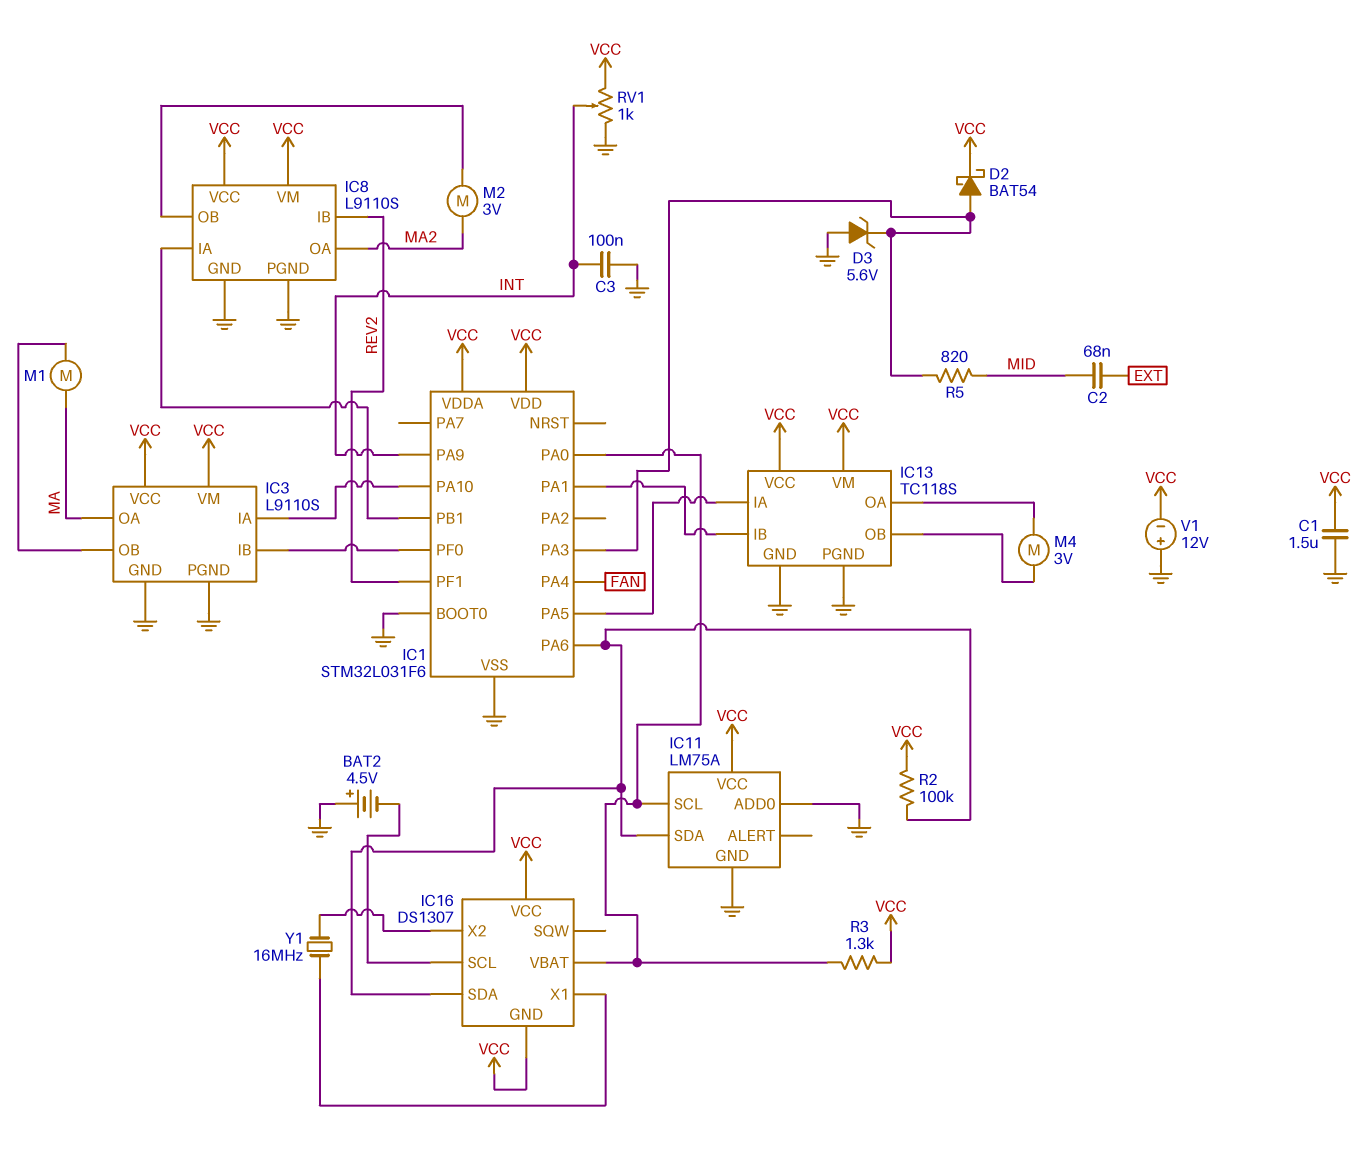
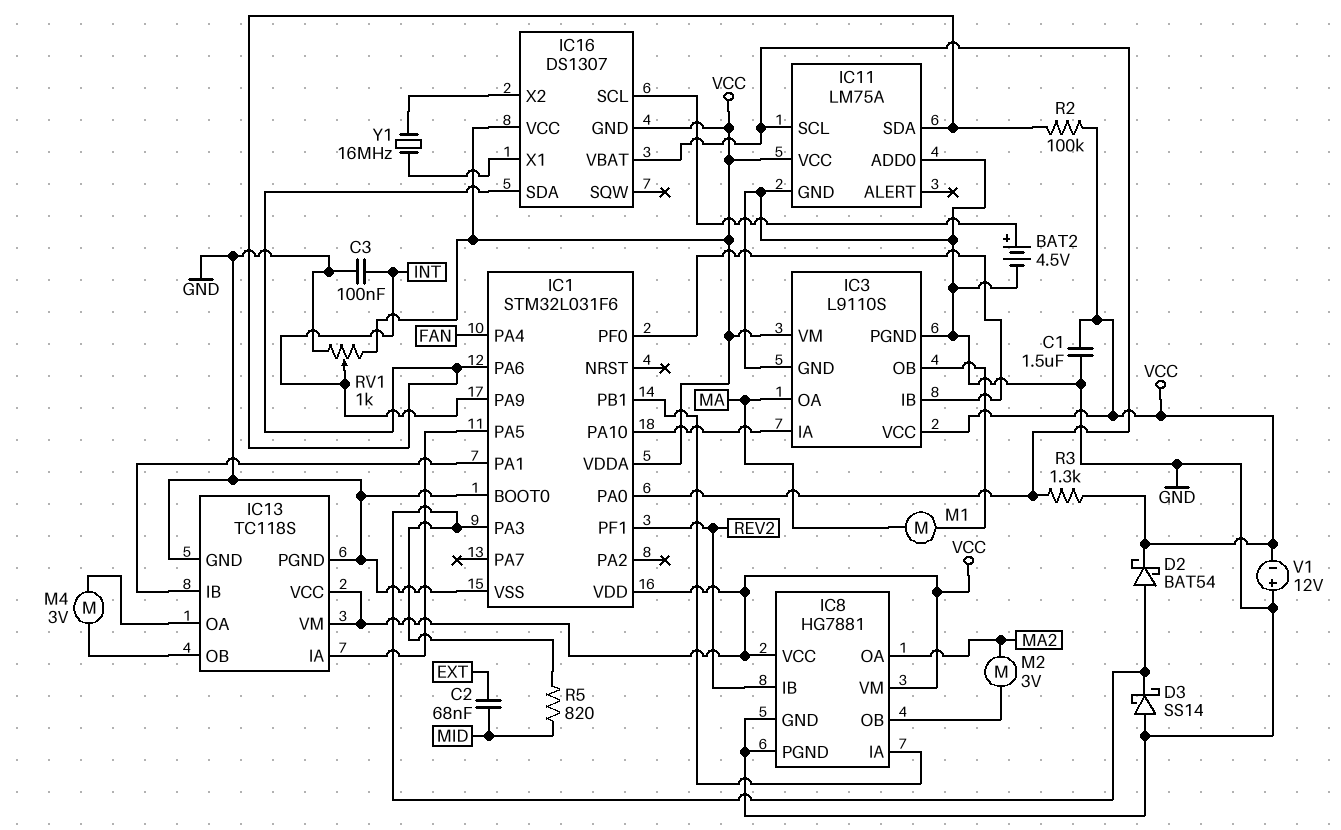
BAT2: 4.5V (plus GND, minus IC16/SCL) -> 4.5V (plus IC16/SCL, minus GND)
D3: zener 5.6V (A GND, K IC1/PA3) -> schottky SS14 (A GND, K IC1/PA3)
IC8: L9110S -> HG7881

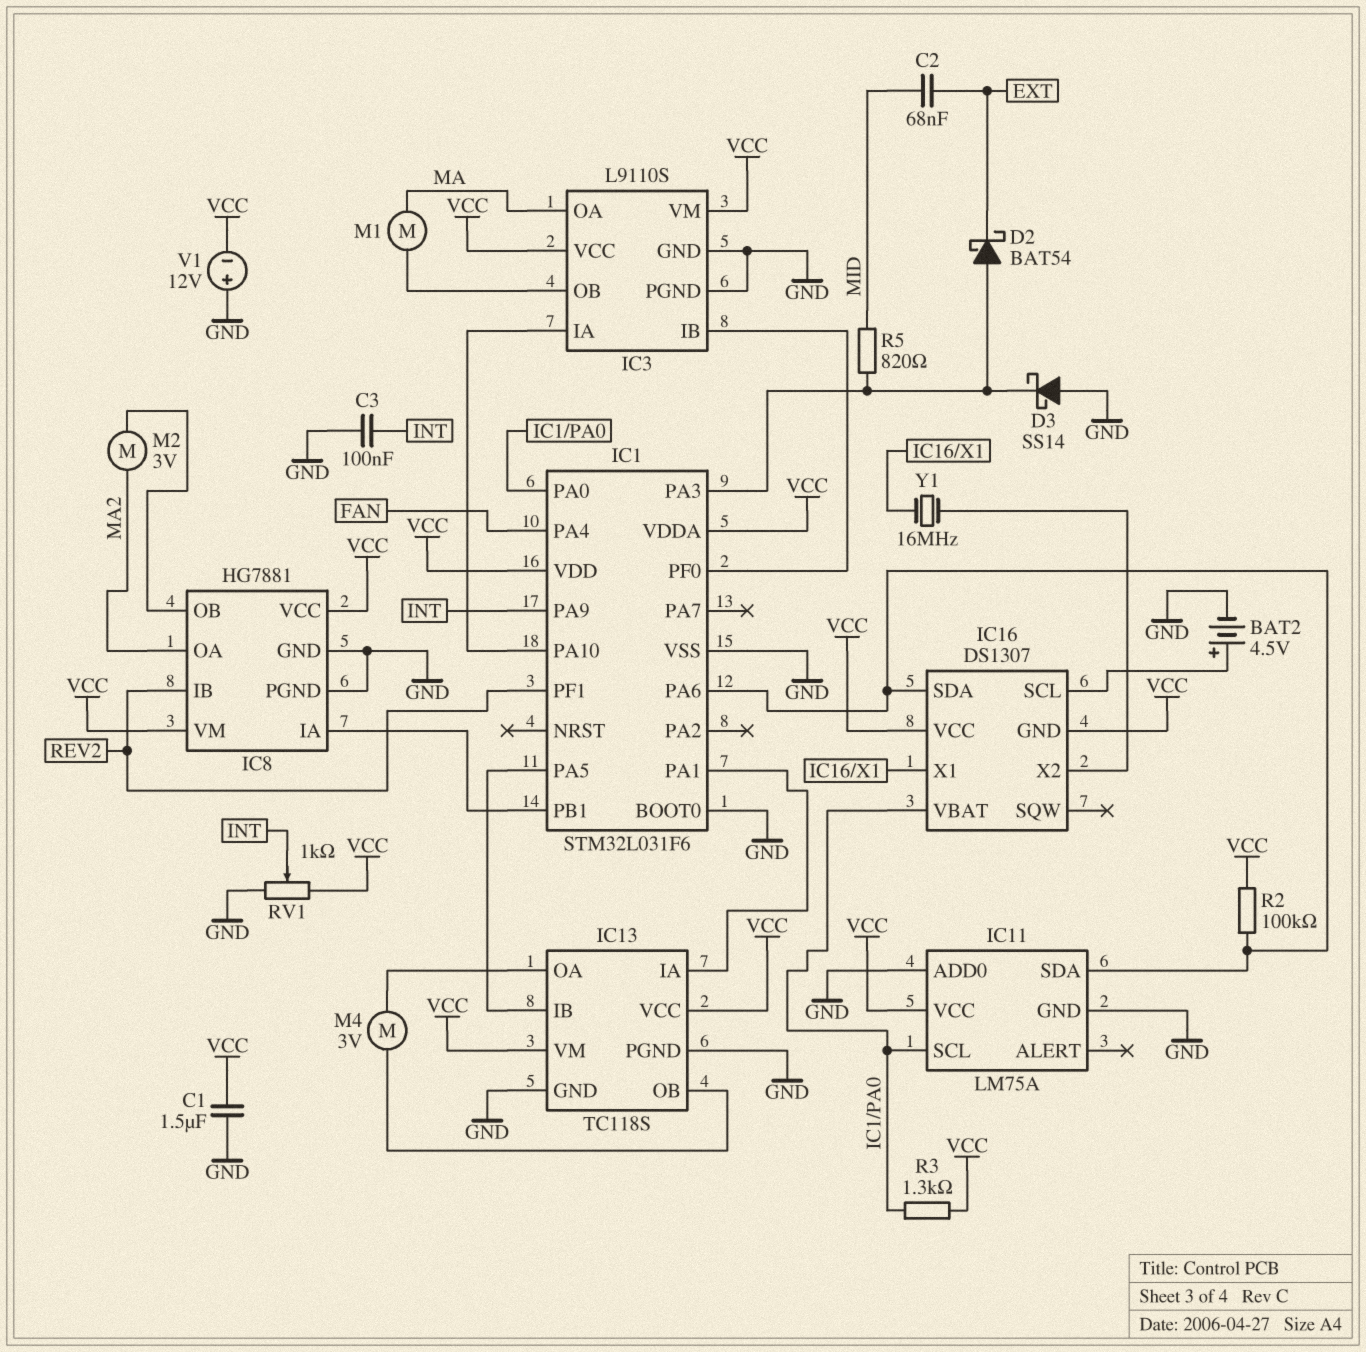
D2: schottky BAT54 (A IC1/PA3, K VCC) -> schottky BAT54 (A IC1/PA3, K EXT)
IC13 pin IA: IC1/PA5 -> IC1/PA1
IC13 pin IB: IC1/PA1 -> IC1/PA5

